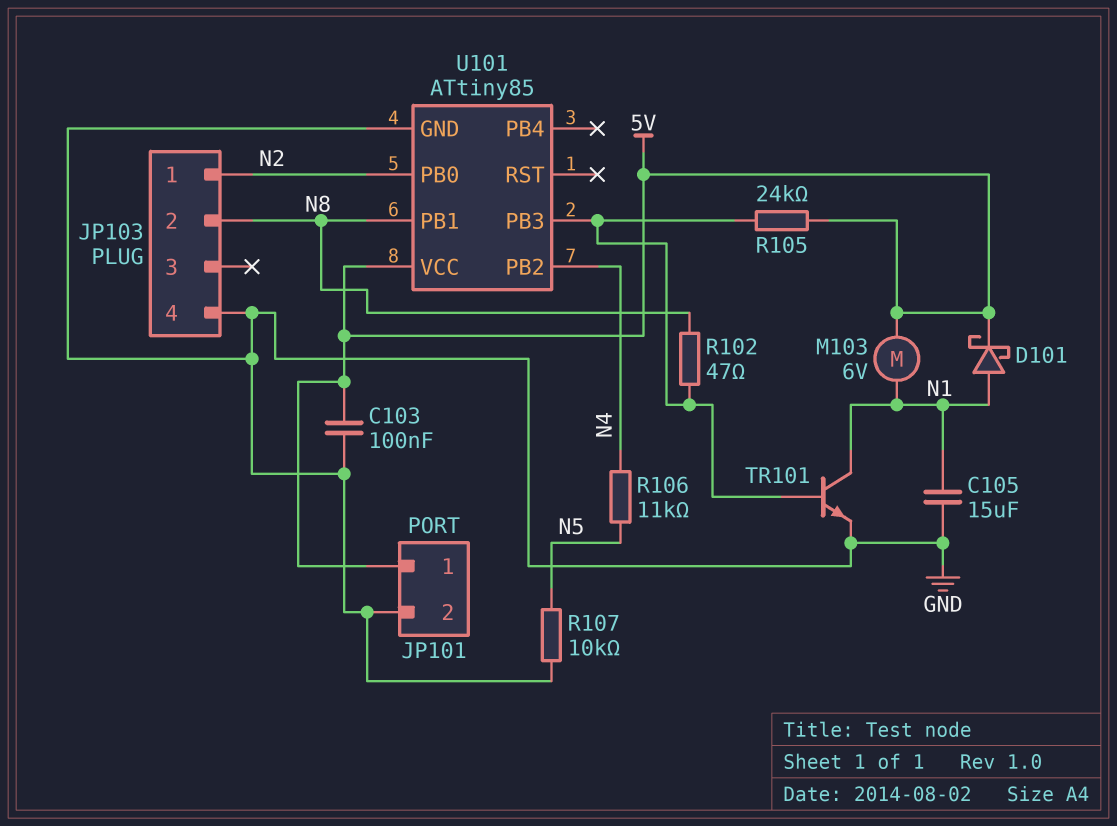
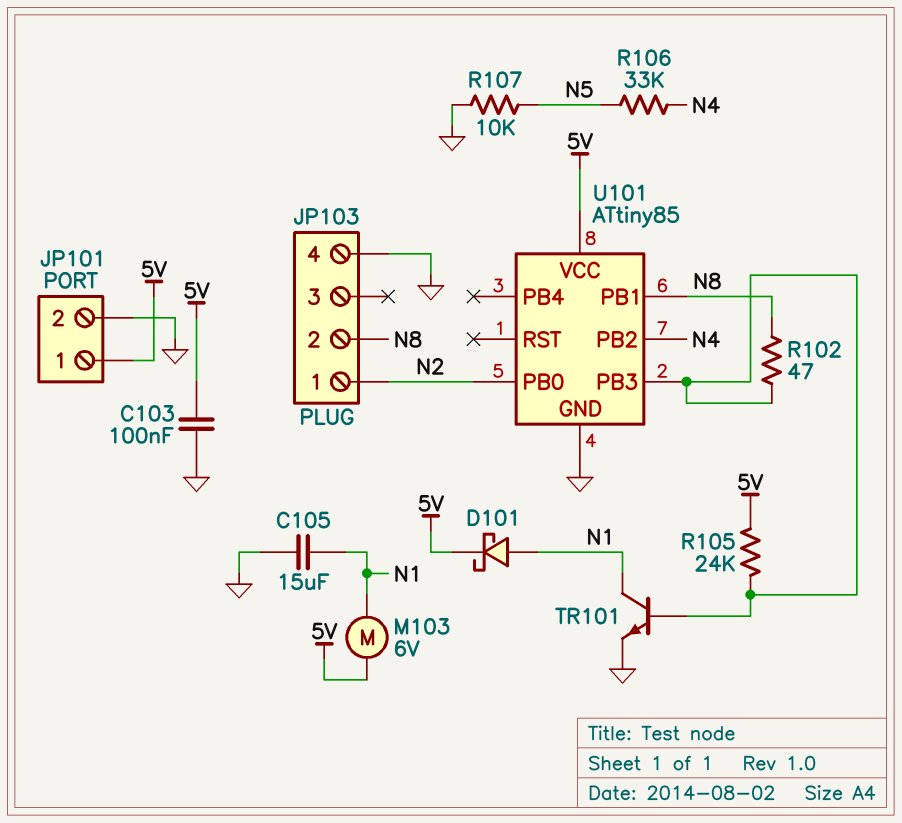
R106: 11k (N4, N5) -> 33k (N4, N5)

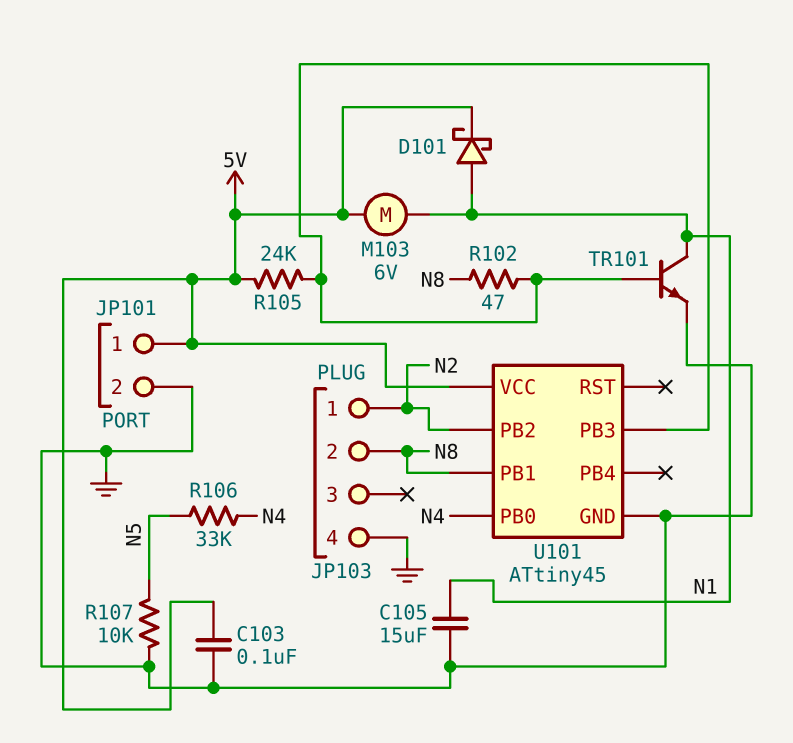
U101: ATtiny85 -> ATtiny45
U101 pin PB0: N2 -> N4
U101 pin PB2: N4 -> N2

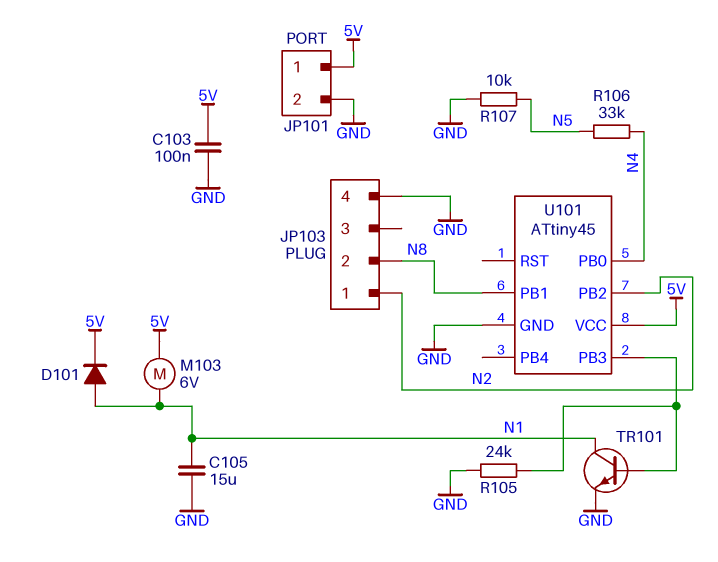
D101: schottky (A N1, K 5V) -> diode (A N1, K 5V)
R102: 47 (N8, U101/PB3) -> none
R105: 24k (5V, U101/PB3) -> 24k (GND, U101/PB3)

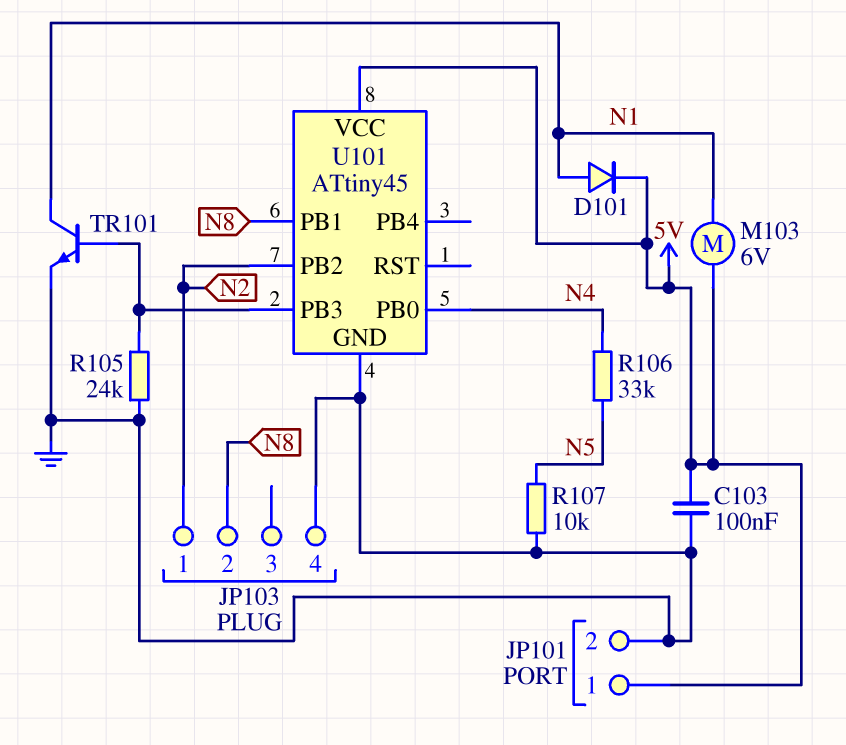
C105: 15uF (GND, N1) -> none

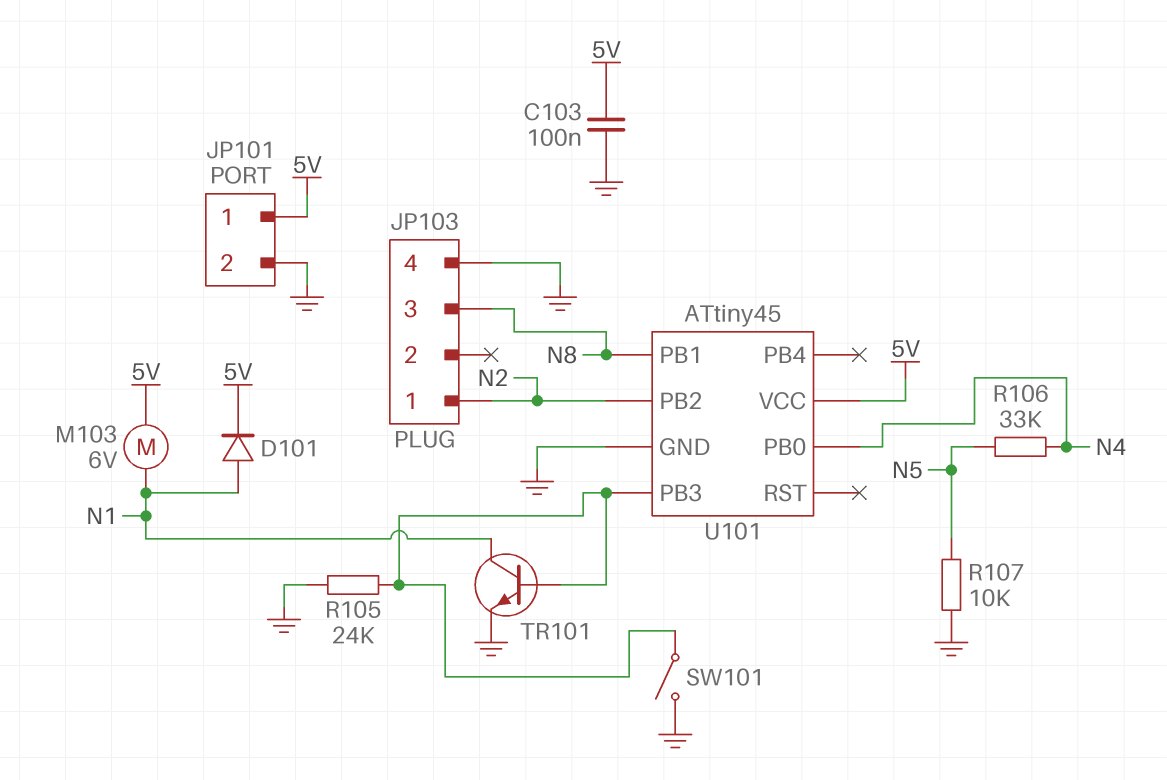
JP103 pin 2: N8 -> none
JP103 pin 3: none -> N8
SW101: none -> switch (GND, U101/PB3)

